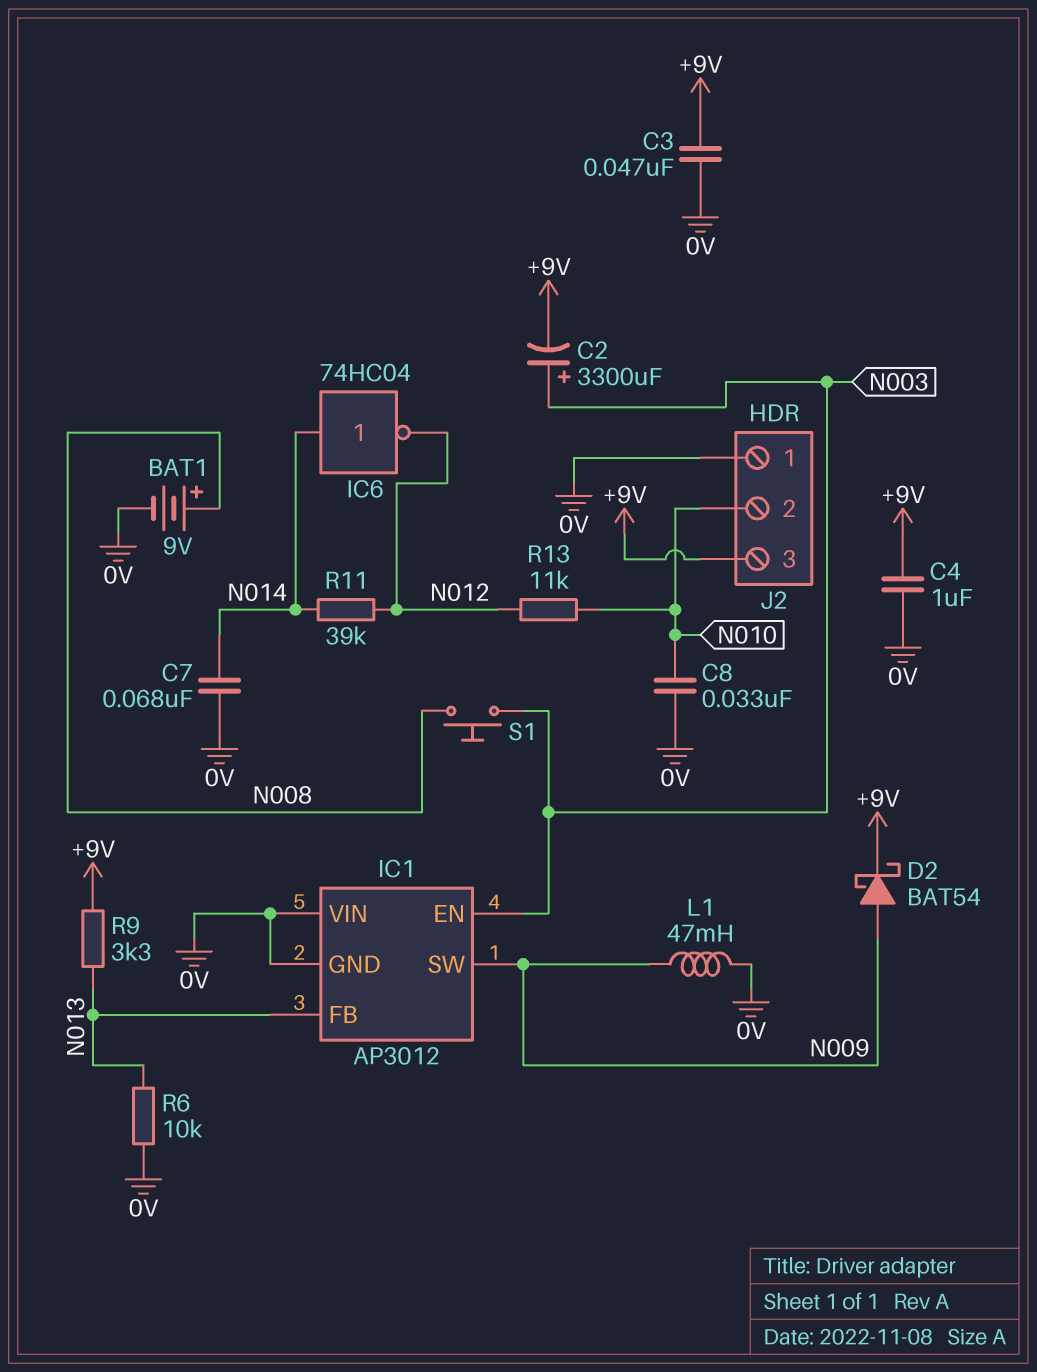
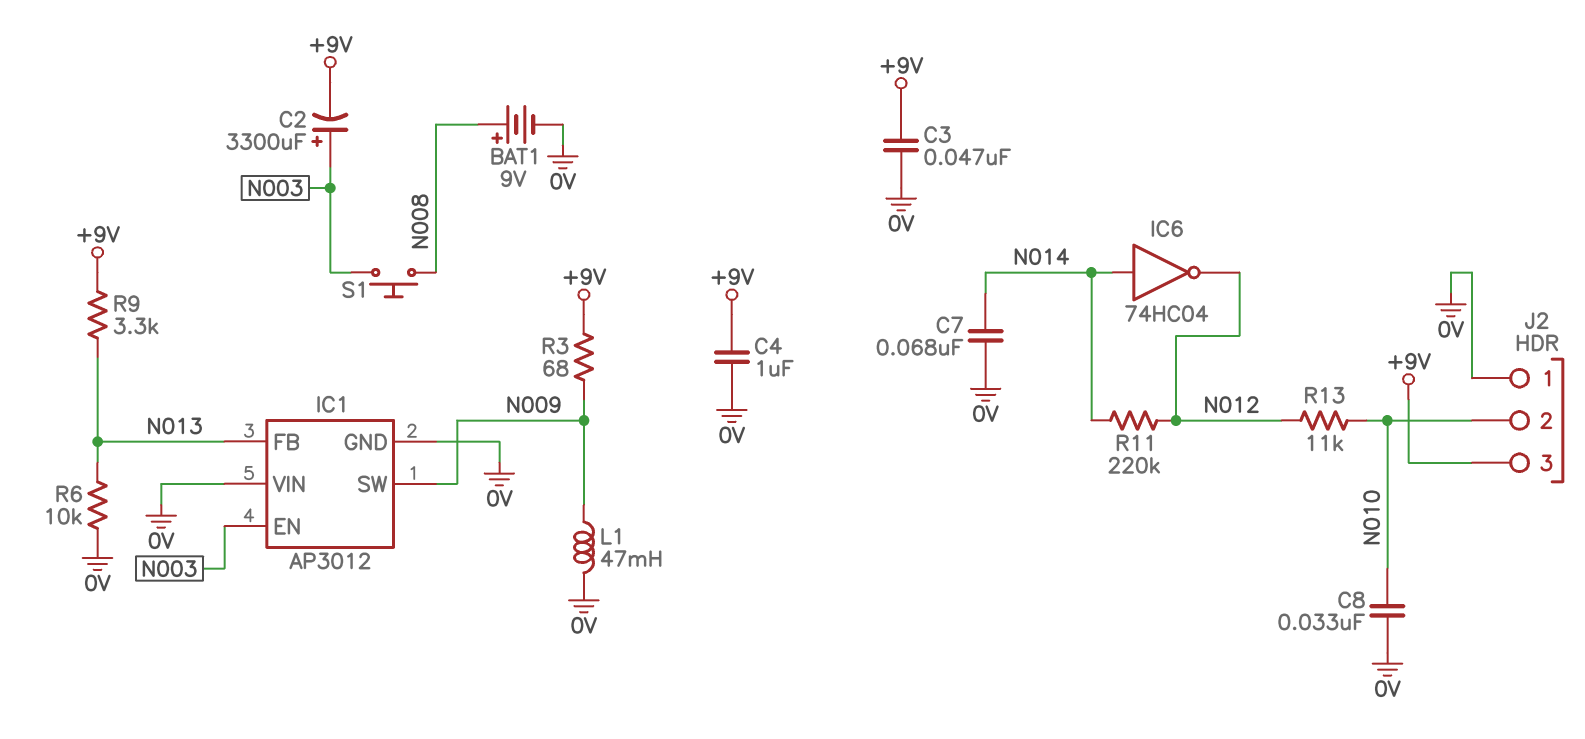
D2: schottky BAT54 (A N009, K +9V) -> none
R3: none -> 68 (+9V, N009)
R11: 39k (N012, N014) -> 220k (N012, N014)

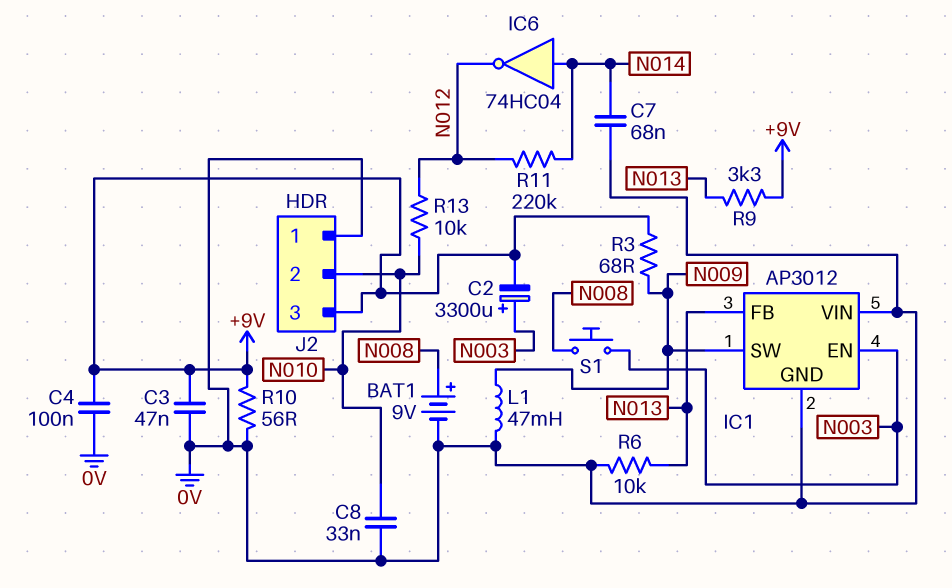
C4: 1uF (+9V, 0V) -> 100nF (+9V, 0V)
R10: none -> 56 (+9V, 0V)
R13: 11k (N010, N012) -> 10k (N010, N012)

